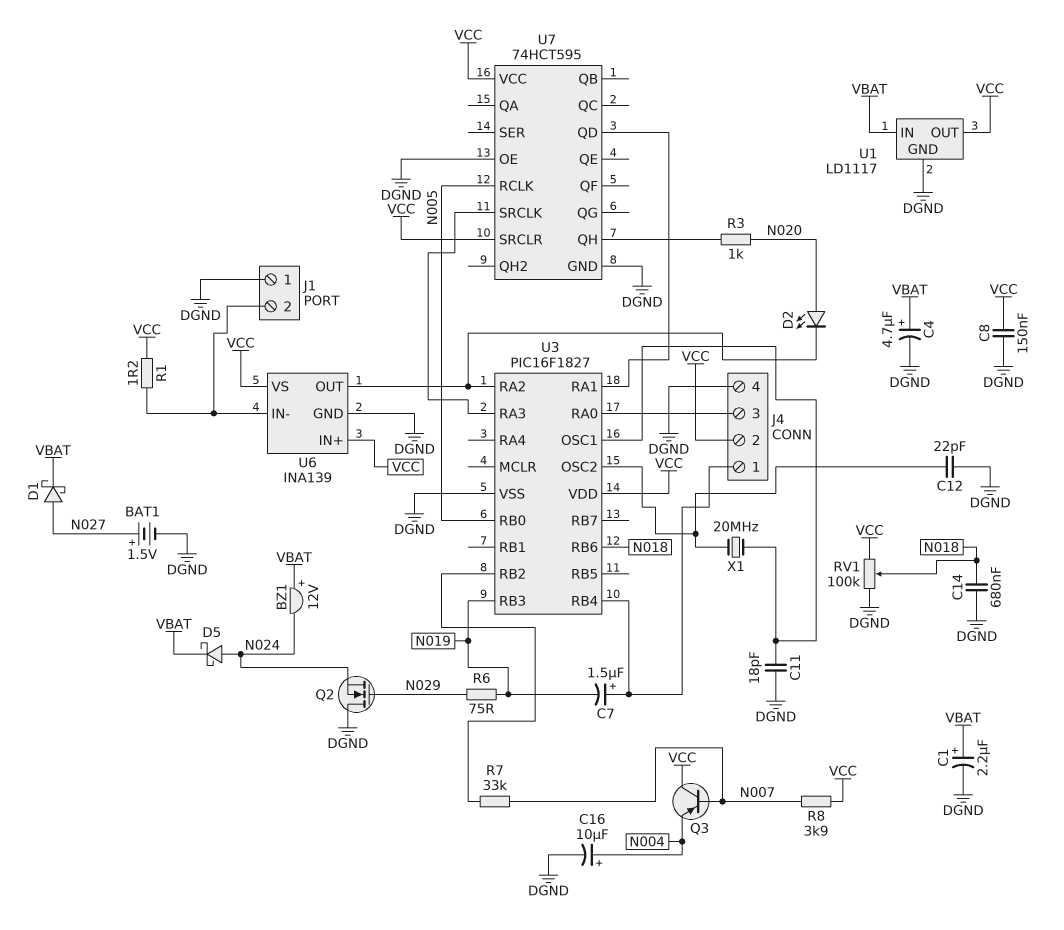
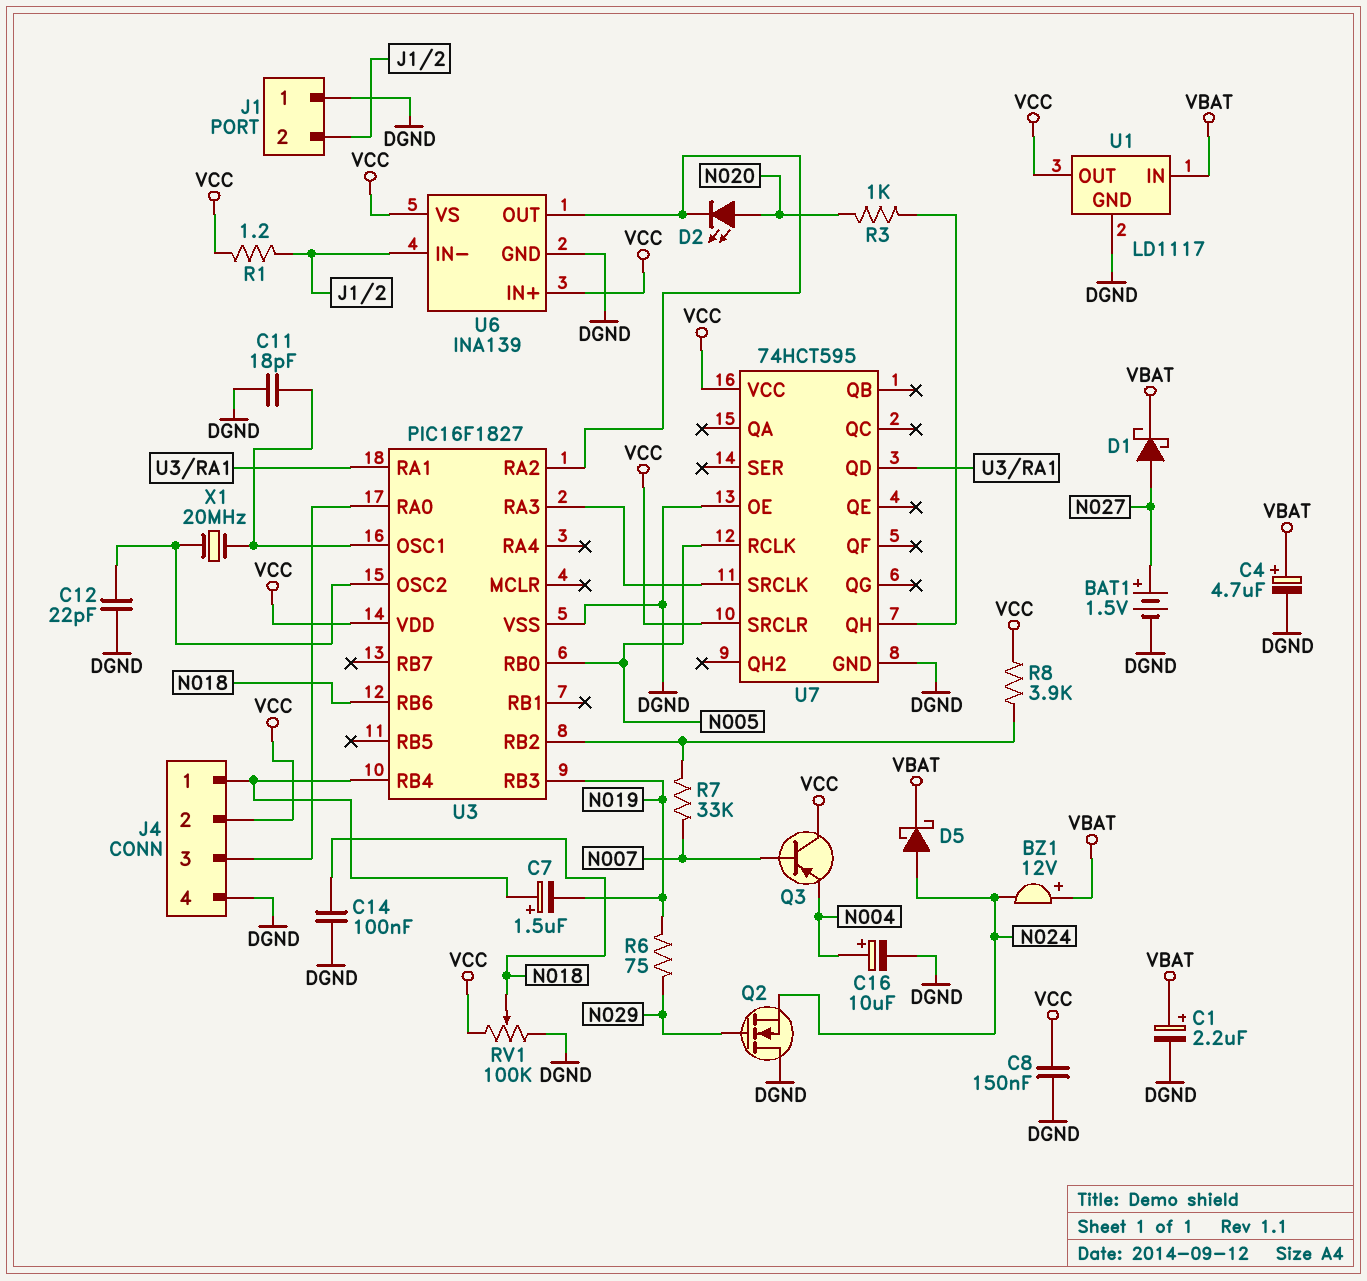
C14: 680nF (DGND, N018) -> 100nF (DGND, N018)
R8: 3.9k (N007, VCC) -> 3.9k (U3/RB2, VCC)

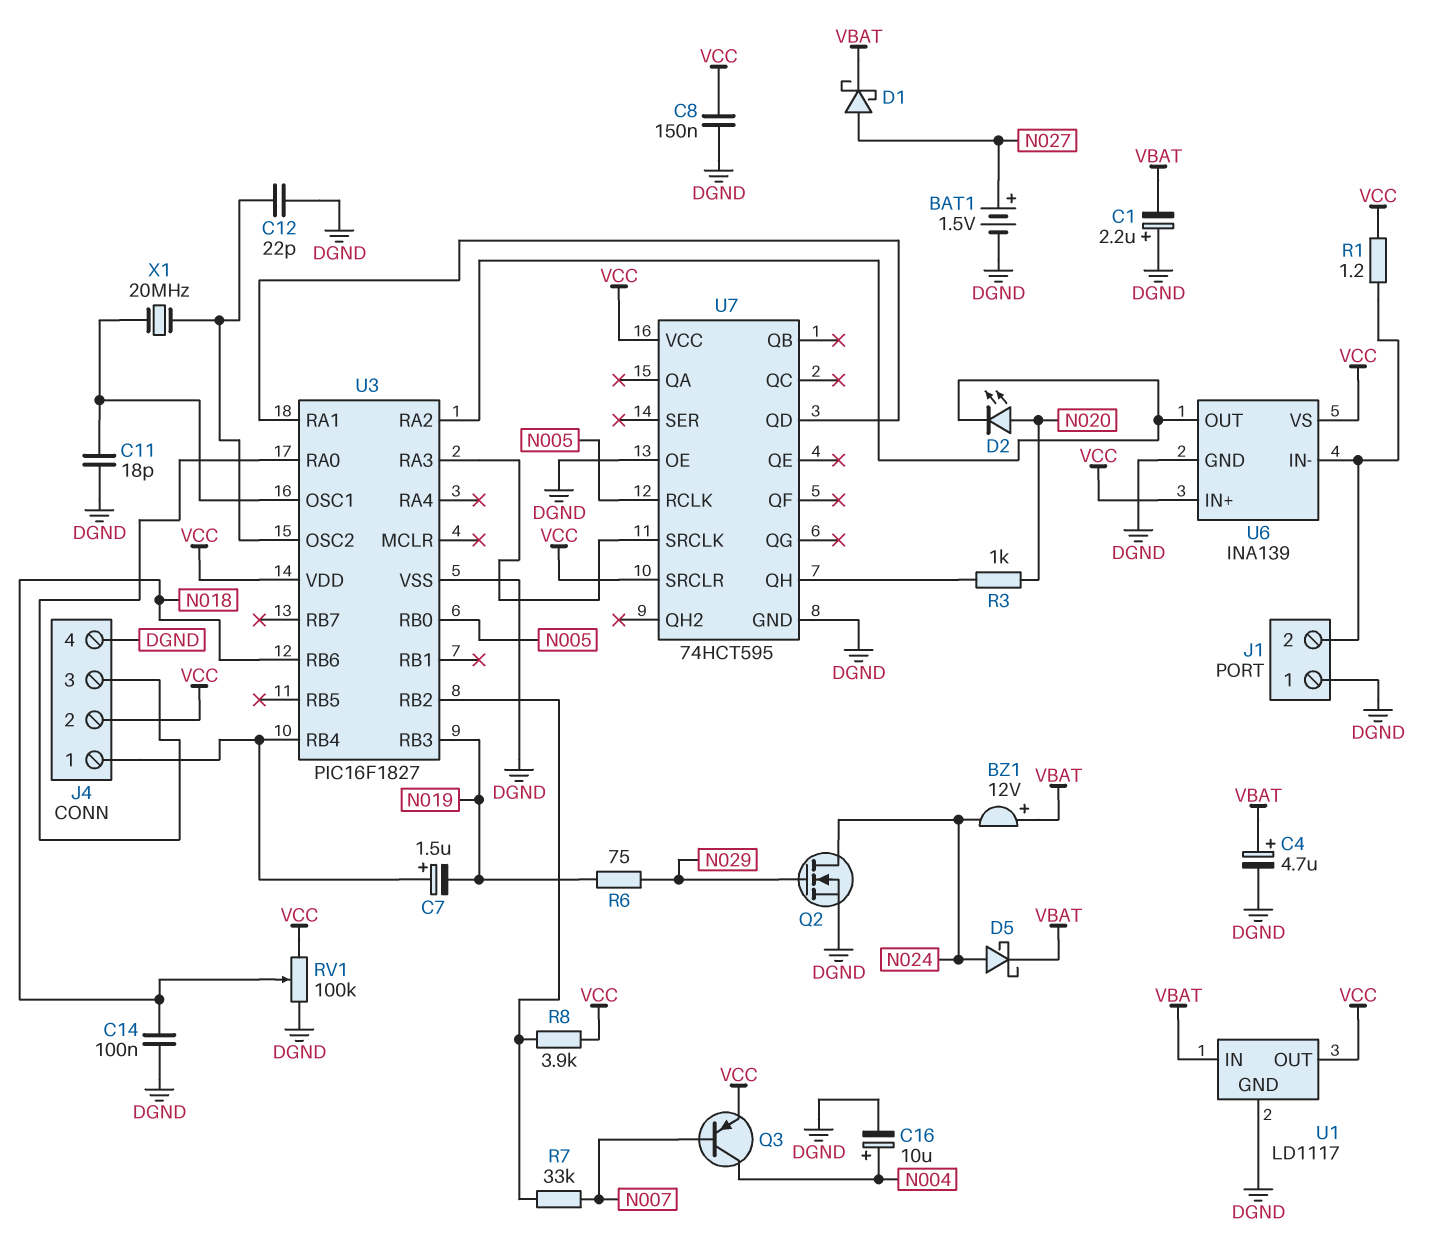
C1: 2.2uF (plus VBAT, minus DGND) -> 2.2uF (plus DGND, minus VBAT)
Q2: NMOS (G N029, D DGND, S N024) -> NMOS (G N029, D N024, S DGND)
Q3: PNP (B N007, C VCC, E N004) -> PNP (B N007, C N004, E VCC)

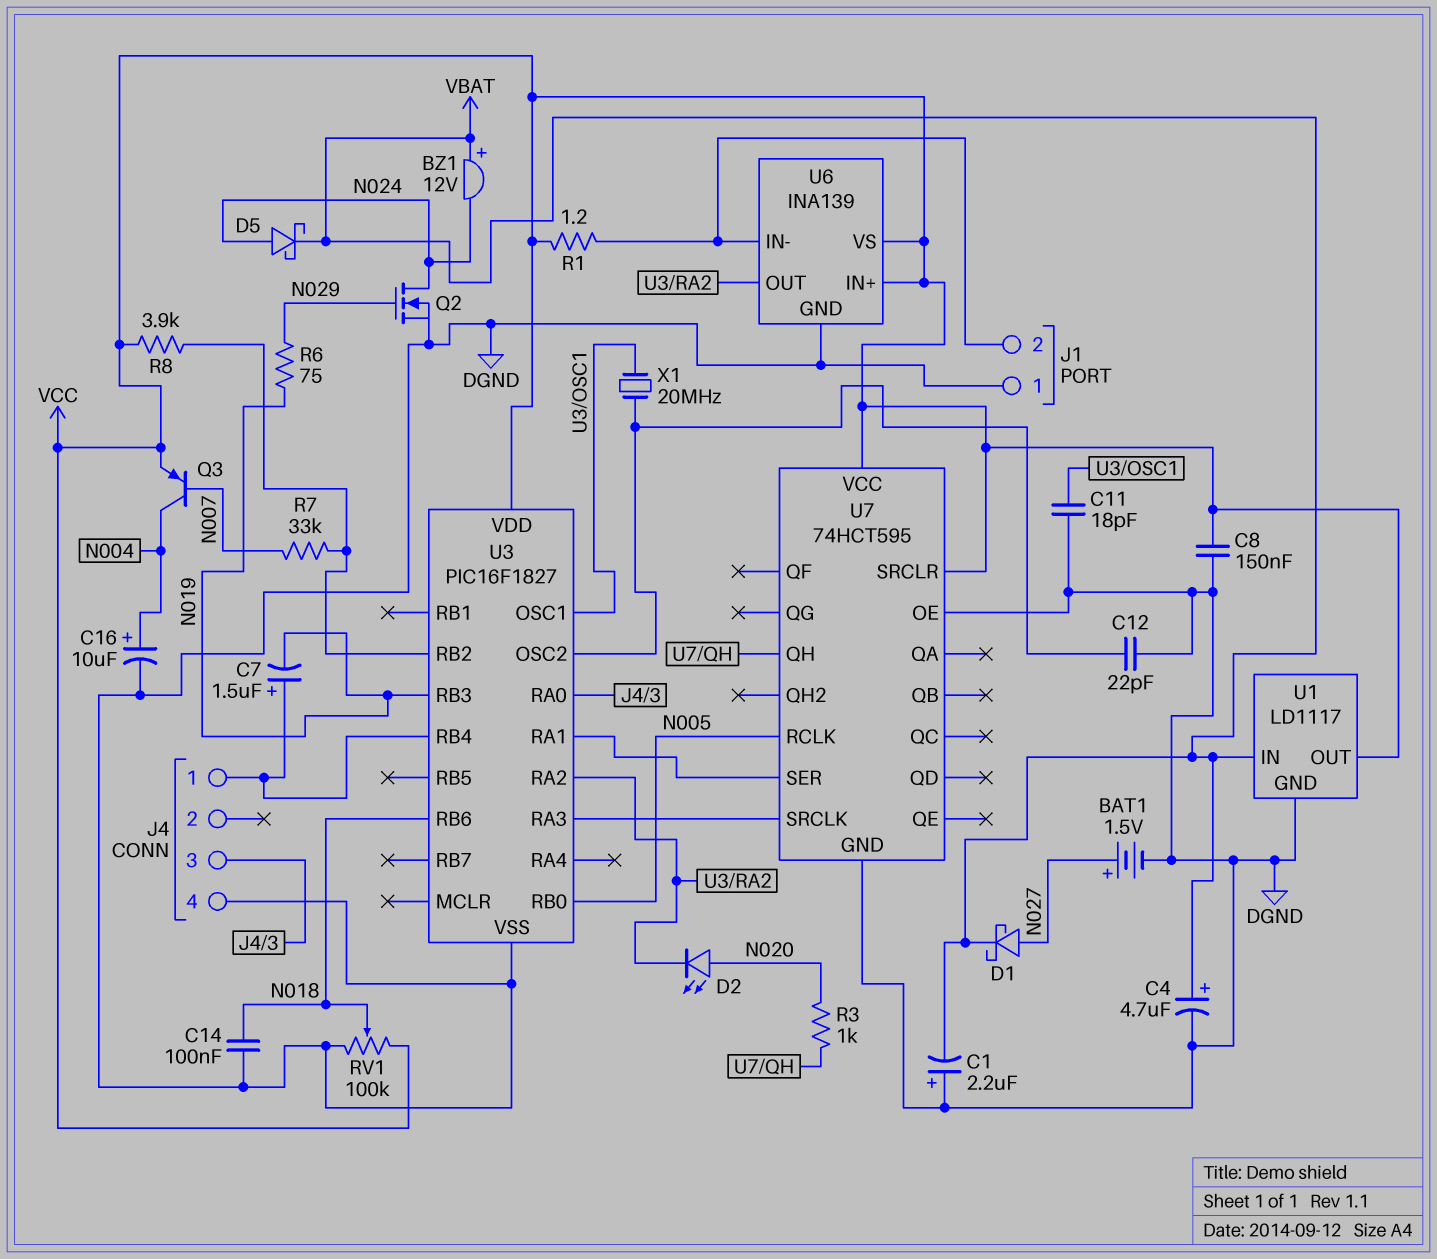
J4 pin 2: VCC -> none
U7 pin QD: U3/RA1 -> none
U7 pin SER: none -> U3/RA1

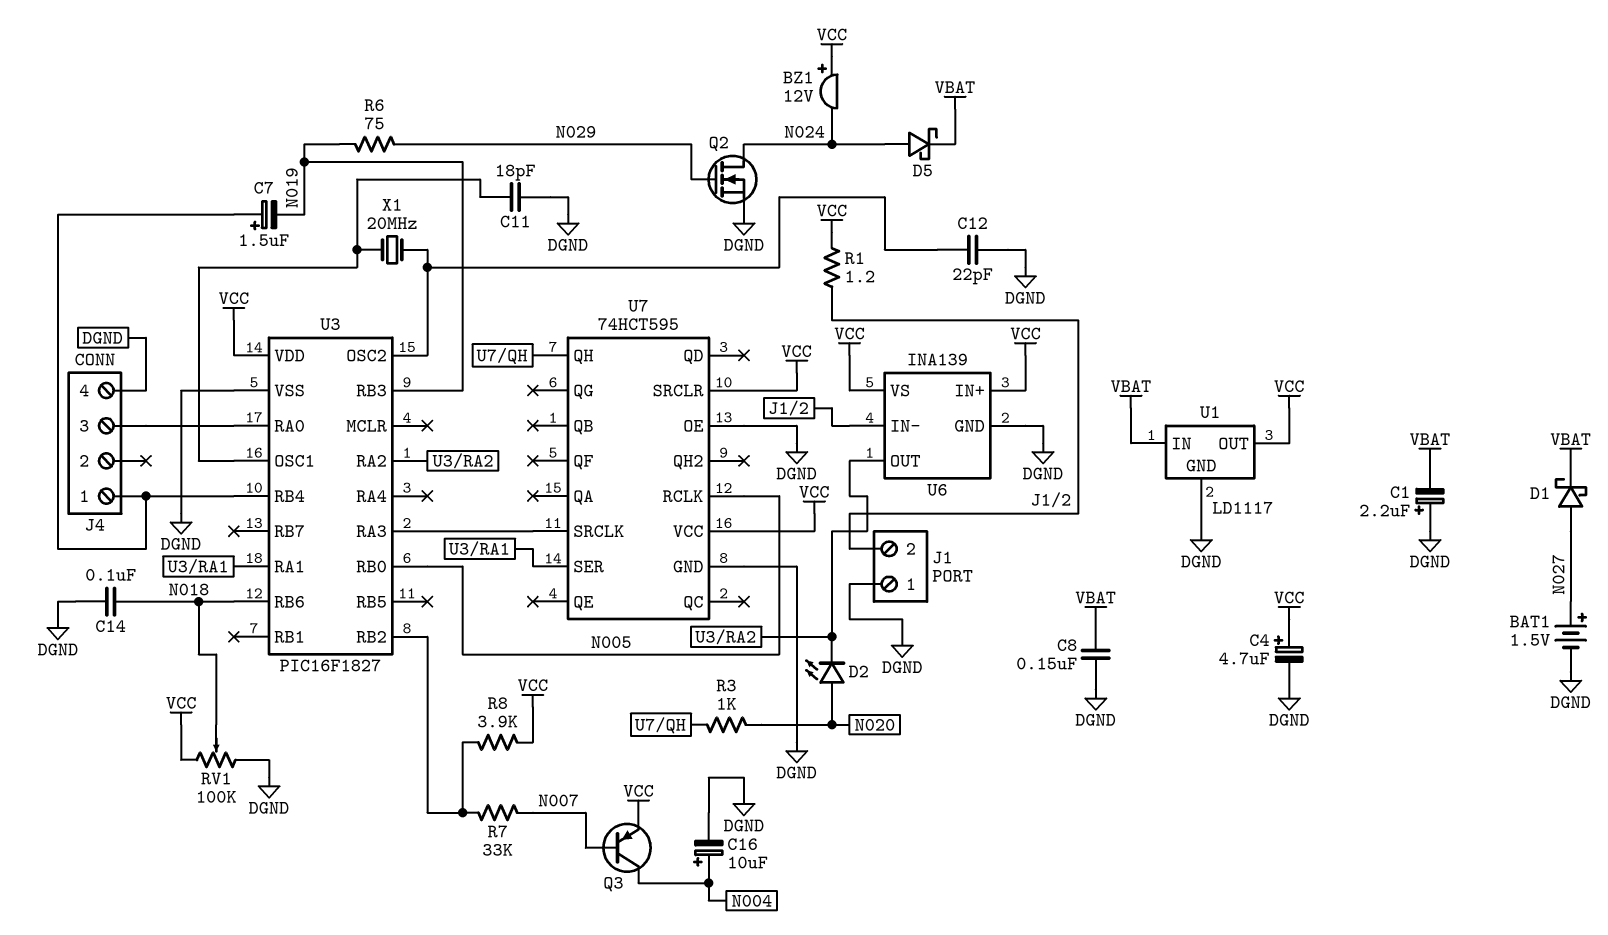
BZ1: buzzer 12V (plus VBAT, minus N024) -> buzzer 12V (plus VCC, minus N024)
C4: 4.7uF (plus VBAT, minus DGND) -> 4.7uF (plus VCC, minus DGND)
C8: 150nF (DGND, VCC) -> 150nF (DGND, VBAT)

